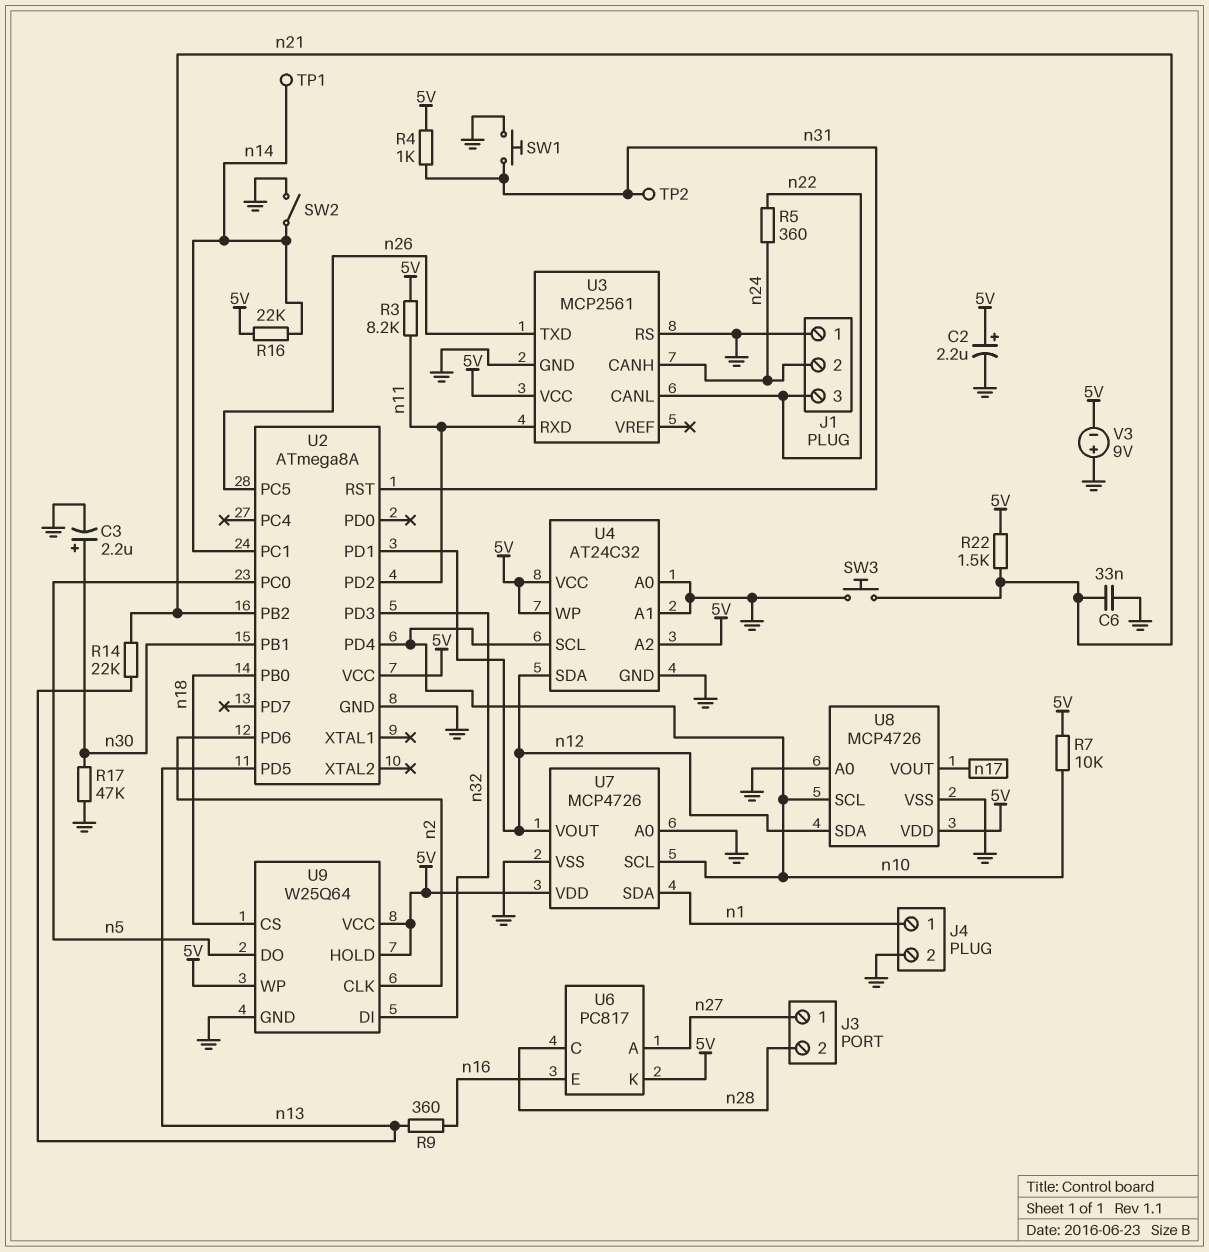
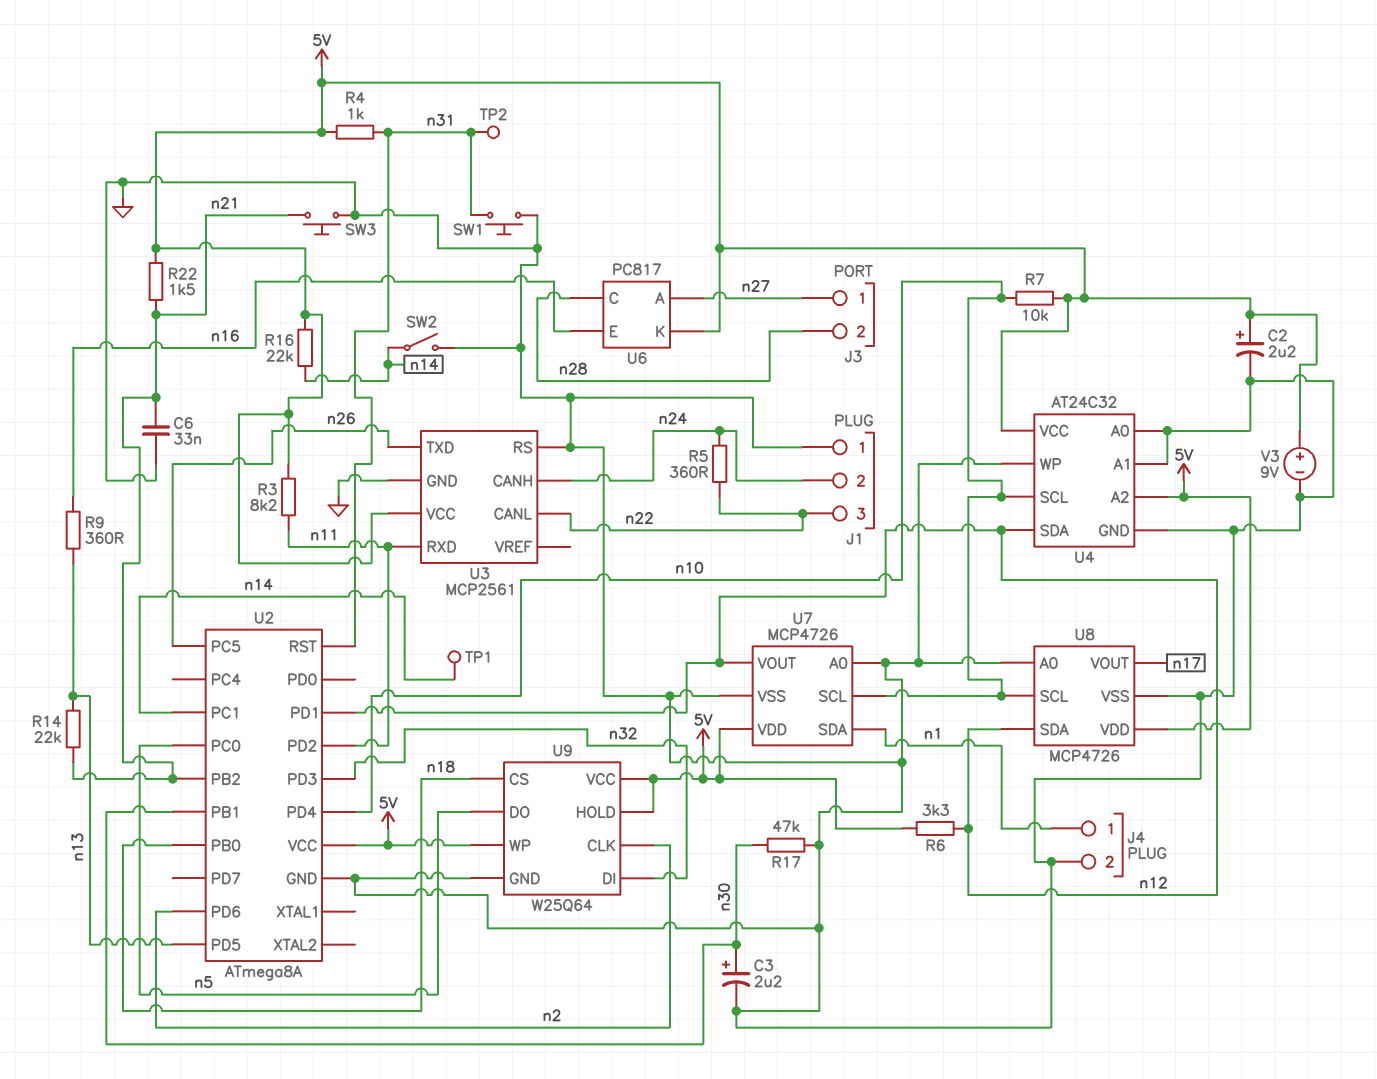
R6: none -> 3.3k (5V, n12)
U4 pin WP: 5V -> GND
V3: 9V (plus GND, minus 5V) -> 9V (plus 5V, minus GND)

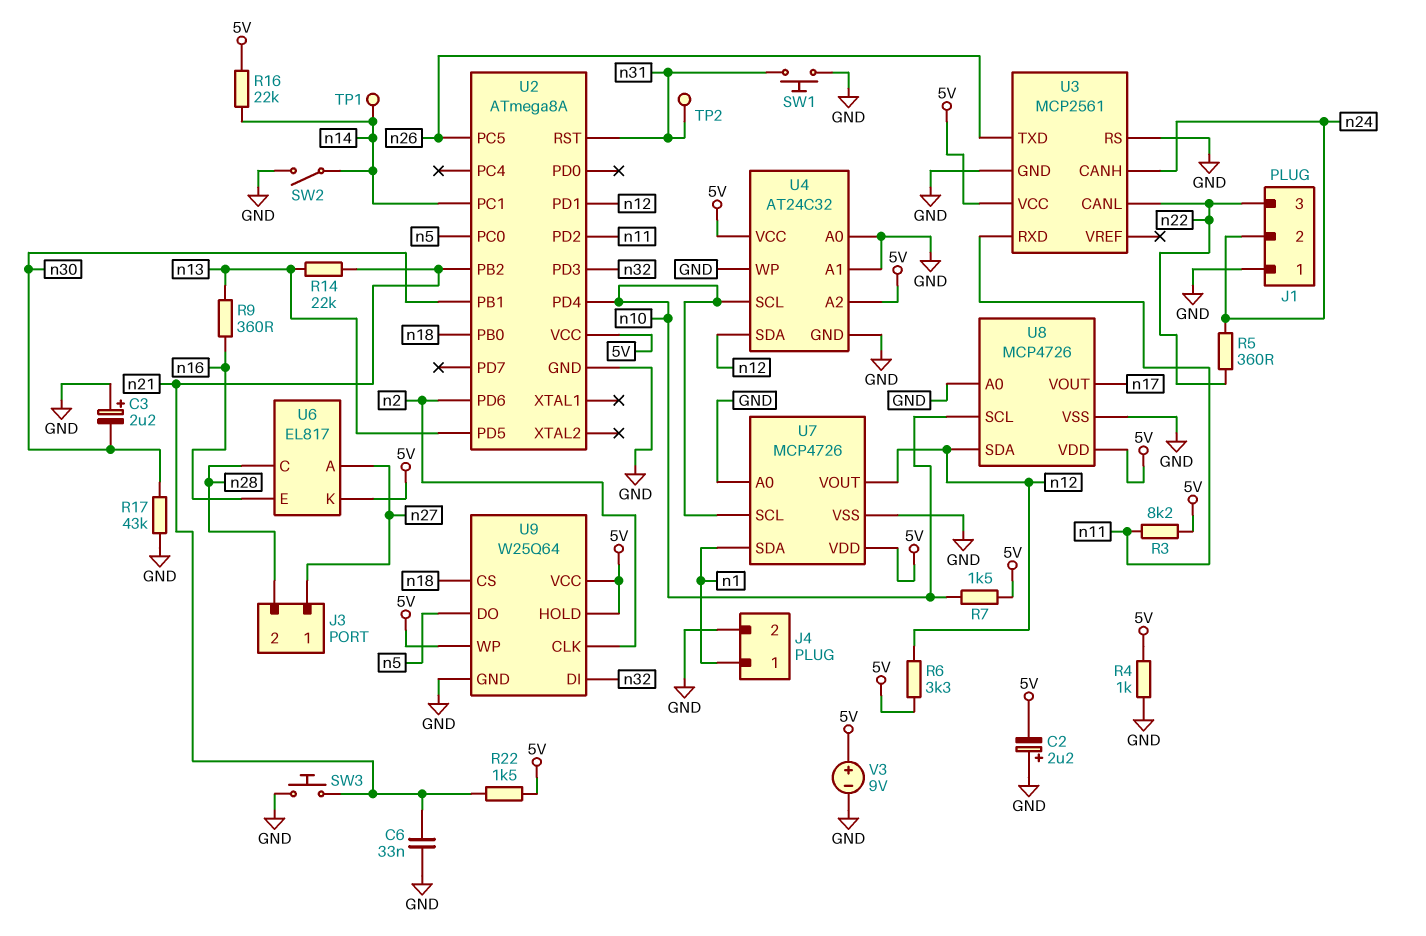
C2: 2.2uF (plus 5V, minus GND) -> 2.2uF (plus GND, minus 5V)
C3: 2.2uF (plus n30, minus GND) -> 2.2uF (plus GND, minus n30)
R4: 1k (5V, n31) -> 1k (5V, GND)
R7: 10k (5V, n10) -> 1.5k (5V, n10)
R17: 47k (GND, n30) -> 43k (GND, n30)
U6: PC817 -> EL817

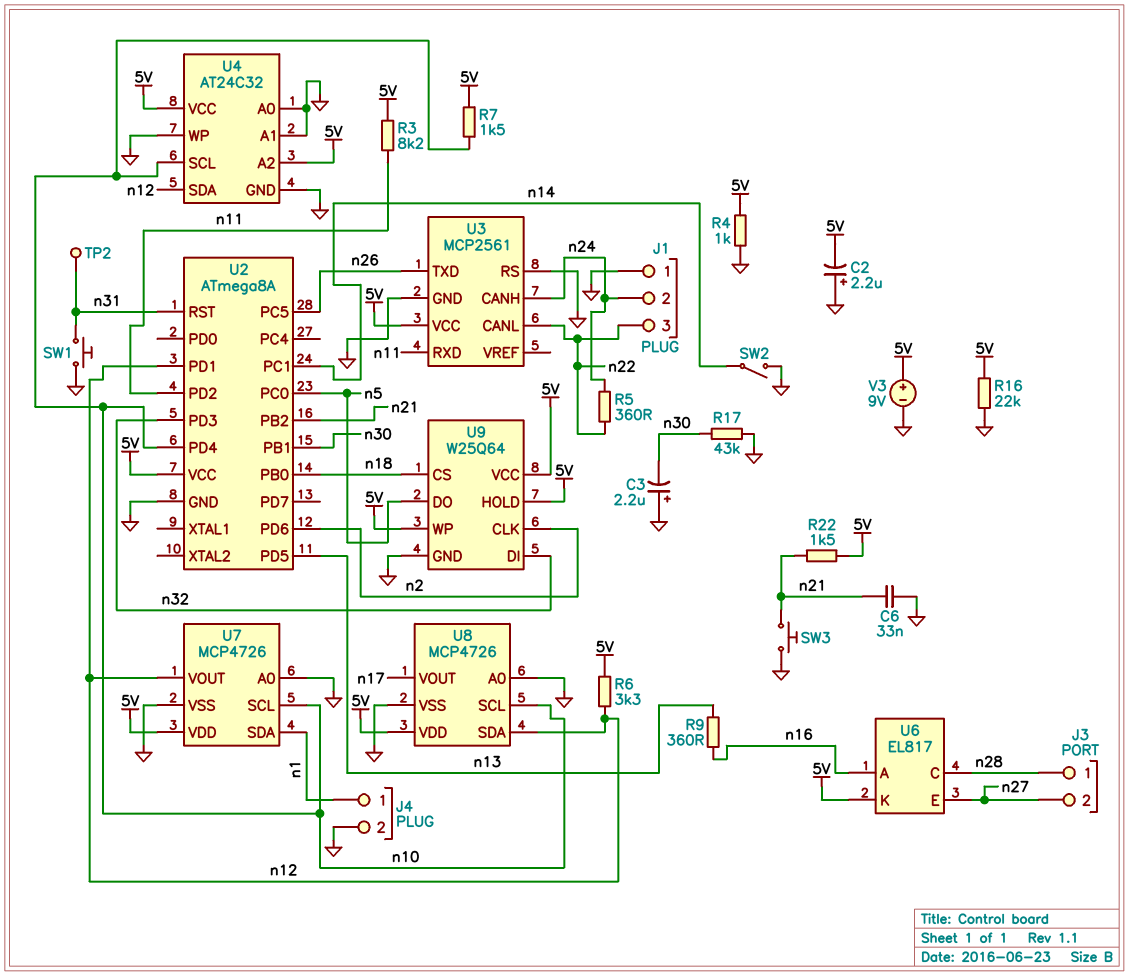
J3 pin 1: n27 -> n28
J3 pin 2: n28 -> n27
R14: 22k (n13, n21) -> none
R16: 22k (5V, n14) -> 22k (5V, GND)
TP1: test point (n14) -> none
U6 pin A: n27 -> n16
U6 pin E: n16 -> n27

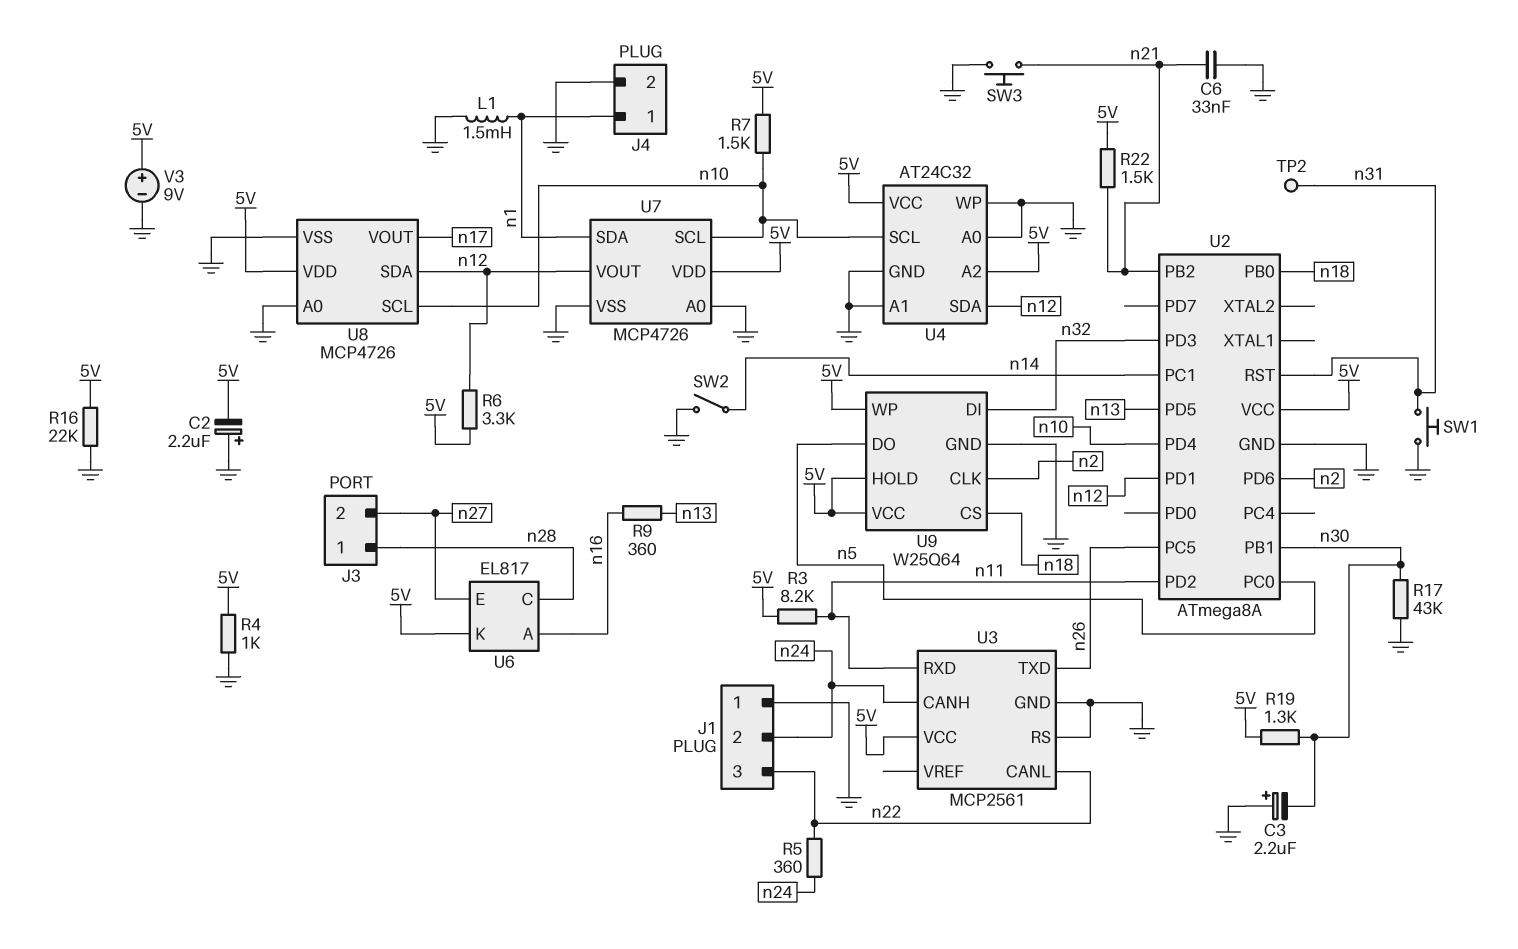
L1: none -> 1.5mH (GND, n1)
R19: none -> 1.3k (5V, n30)

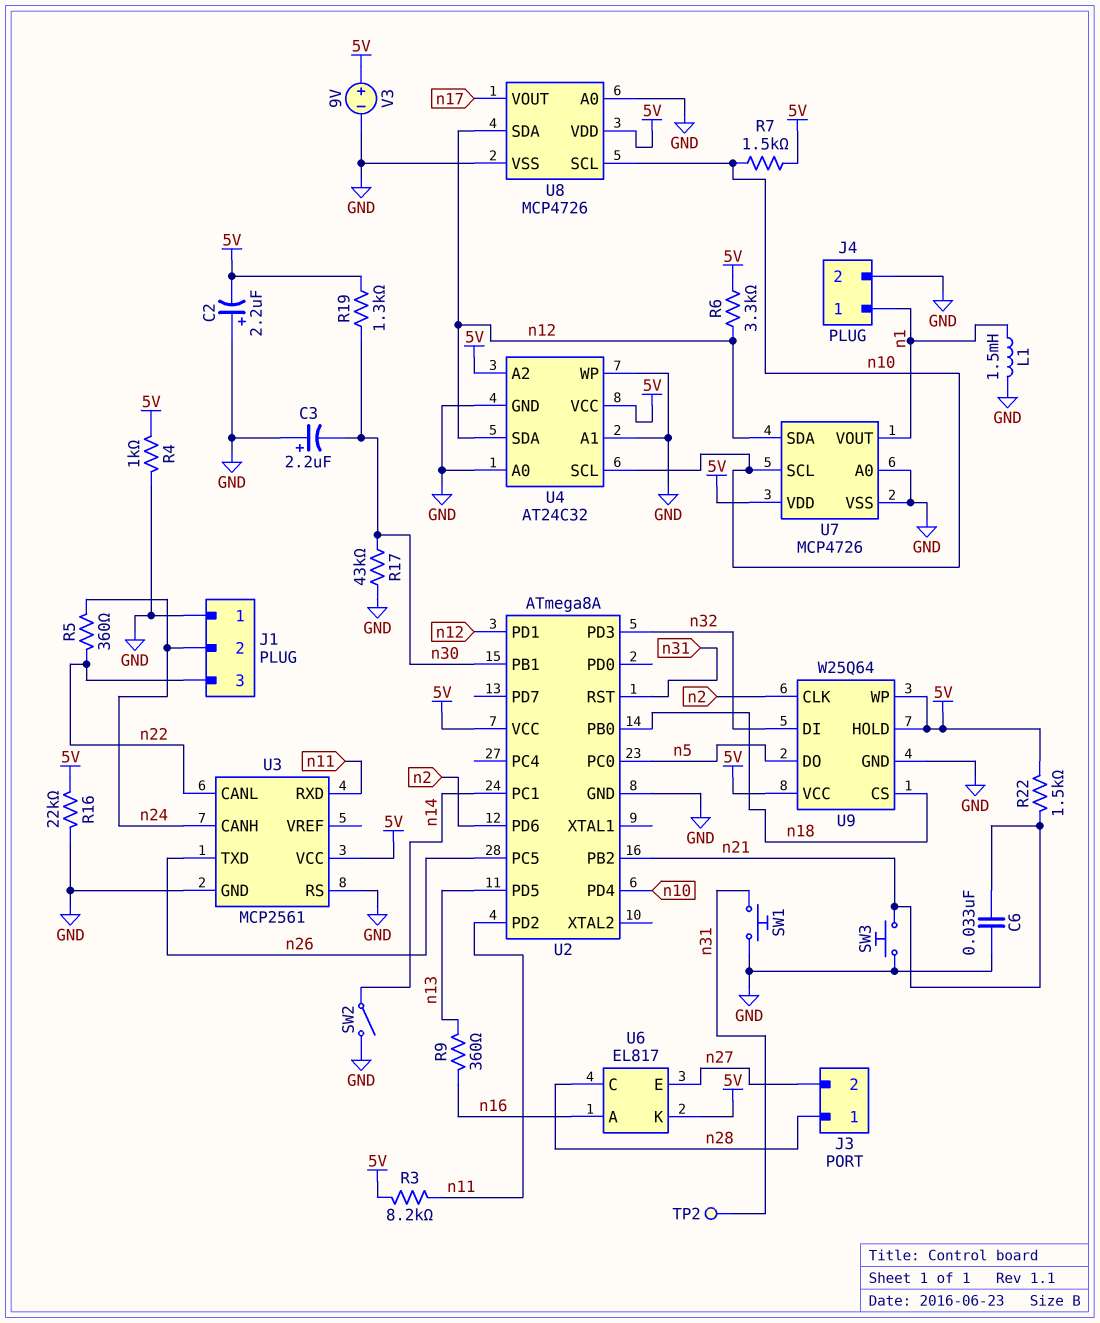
U7 pin SDA: n1 -> n12
U7 pin VOUT: n12 -> n1

